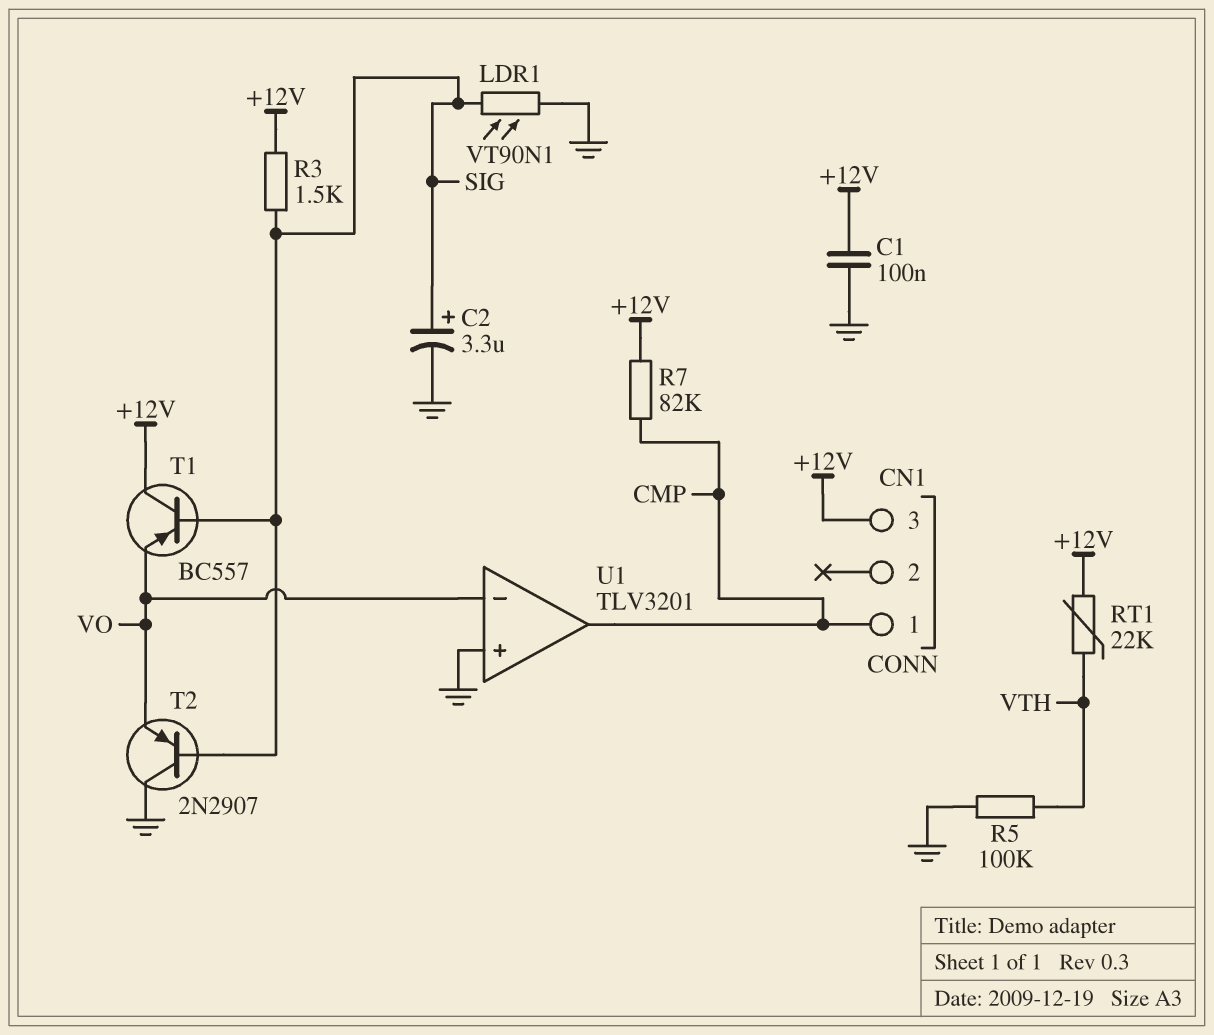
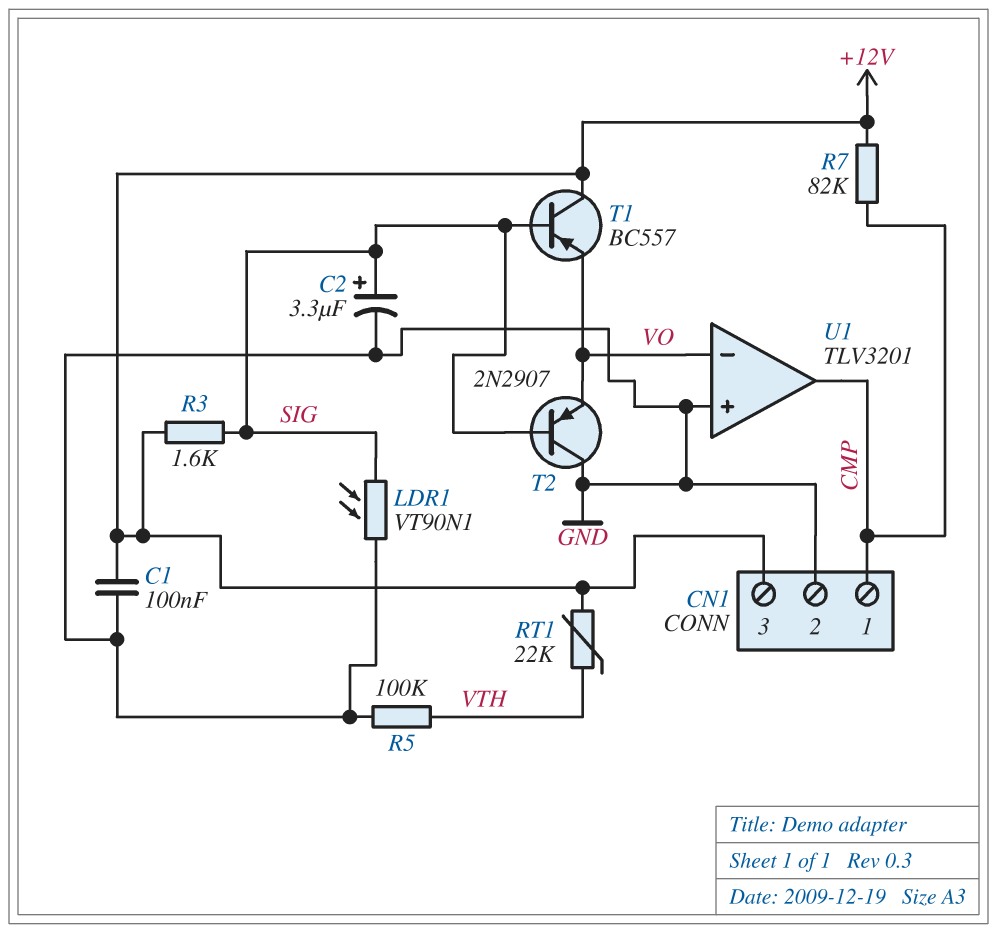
CN1 pin 2: none -> GND
R3: 1.5k (+12V, SIG) -> 1.6k (+12V, SIG)

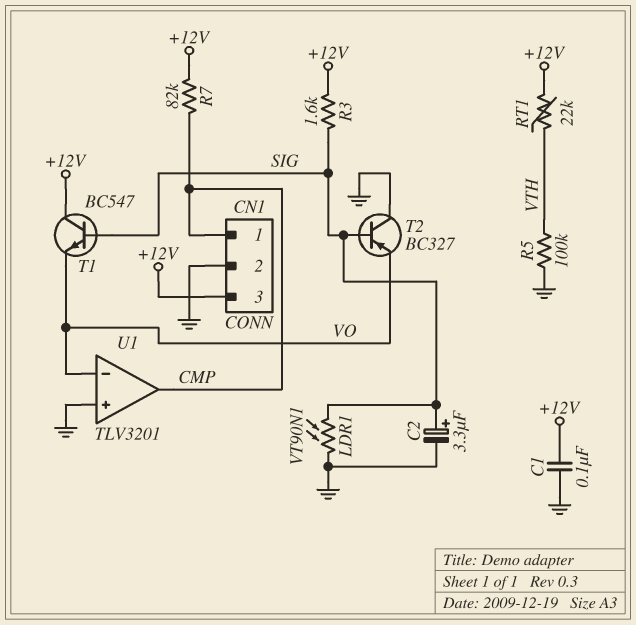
T1: PNP BC557 (B SIG, C +12V, E VO) -> NPN BC547 (B SIG, C +12V, E VO)
T2: PNP 2N2907 (B SIG, C GND, E VO) -> PNP BC327 (B SIG, C GND, E VO)

